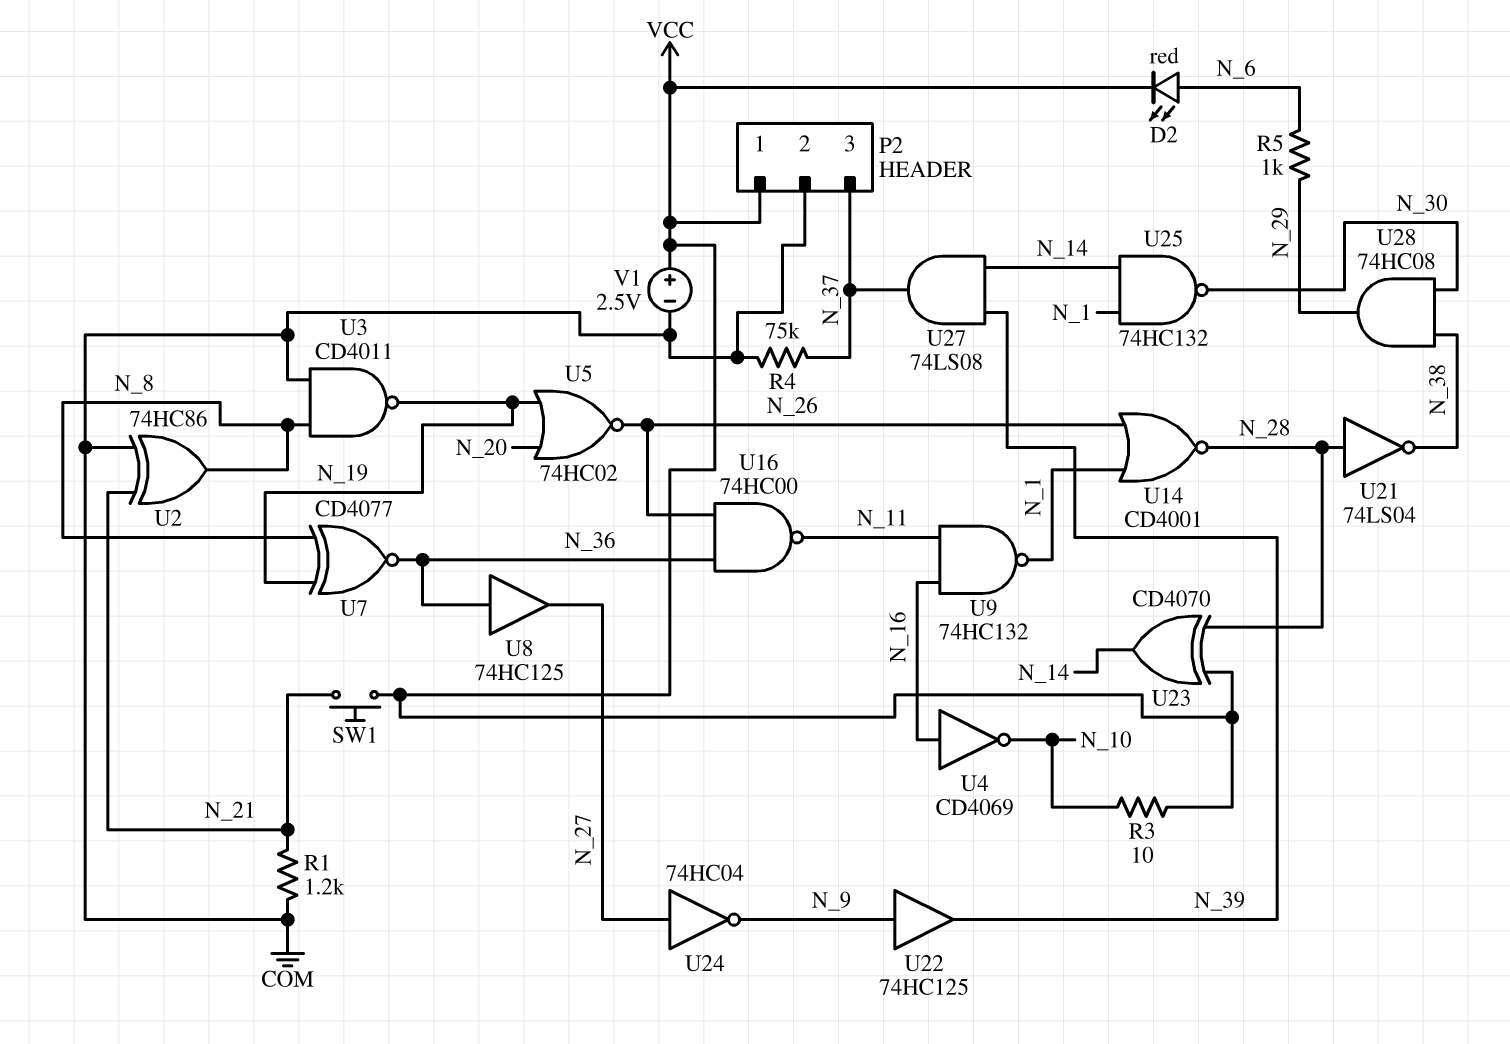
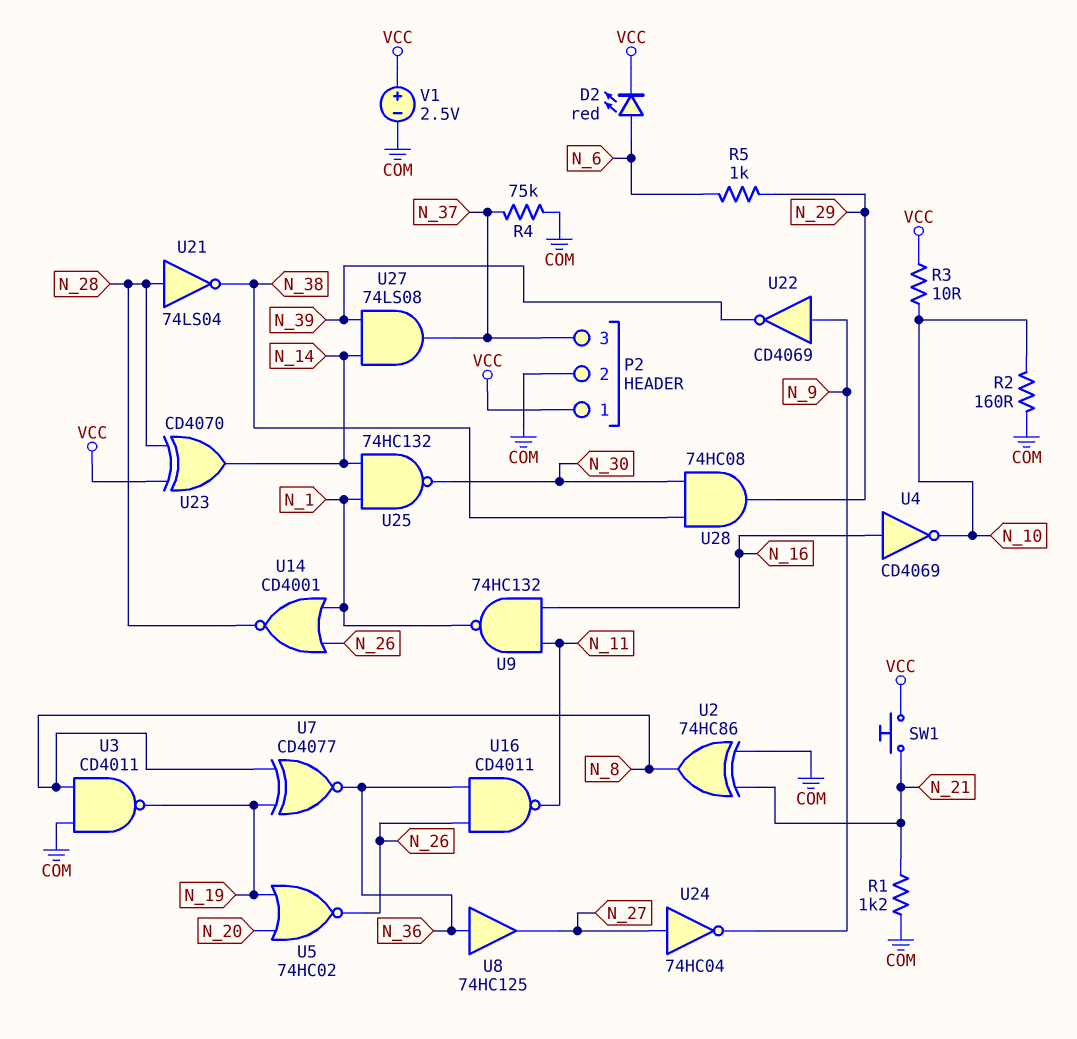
R2: none -> 160 (COM, N_10)
U16: NAND 74HC00 (in N_26, in N_36, out N_11) -> NAND CD4011 (in N_26, in N_36, out N_11)
U22: buffer 74HC125 (in N_9, out N_39) -> NOT CD4069 (in N_9, out N_39)

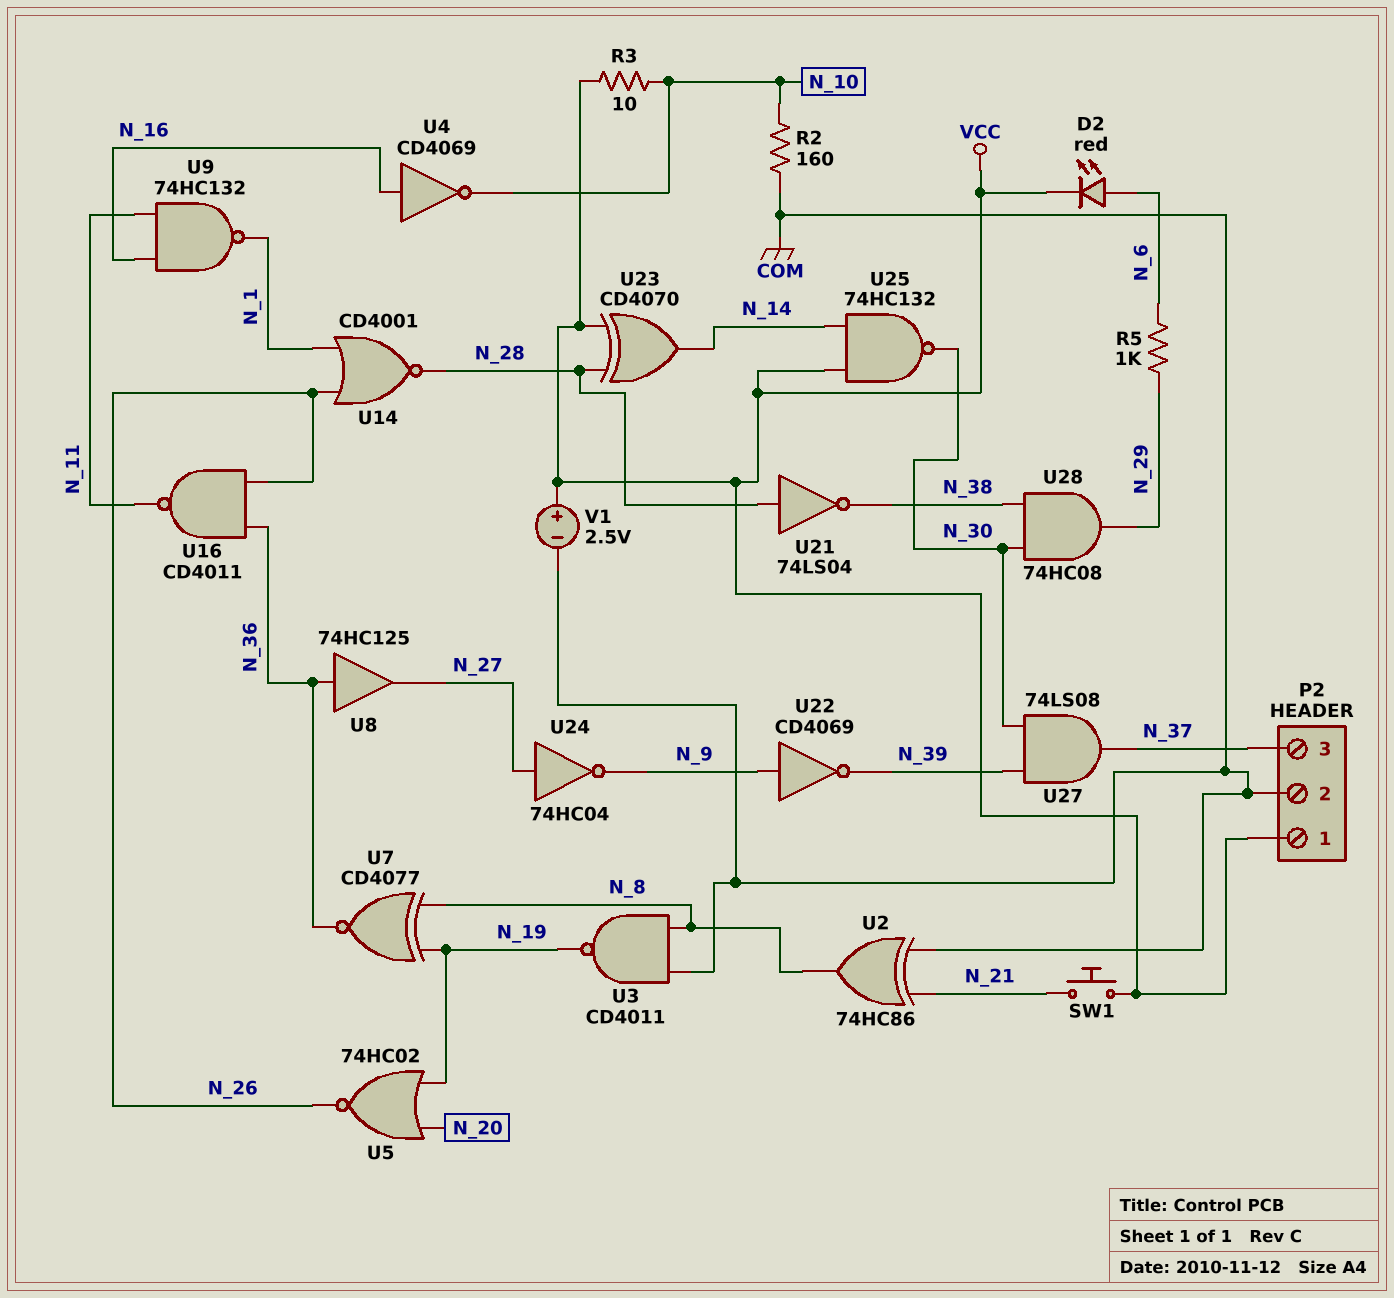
R1: 1.2k (COM, N_21) -> none
R4: 75k (COM, N_37) -> none
U25: NAND 74HC132 (in N_1, in N_14, out N_30) -> NAND 74HC132 (in N_14, in VCC, out N_30)
U27: AND 74LS08 (in N_14, in N_39, out N_37) -> AND 74LS08 (in N_30, in N_39, out N_37)

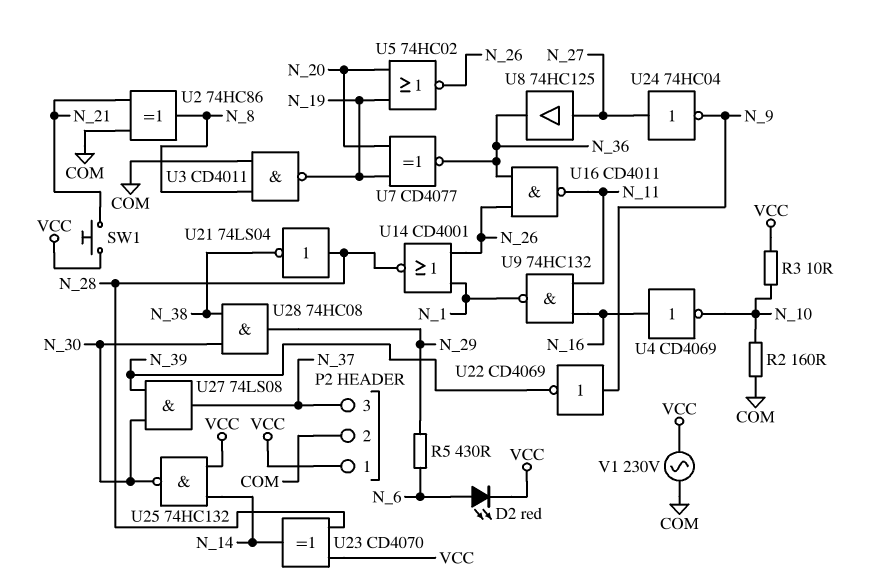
R5: 1k (N_6, N_29) -> 430 (N_6, N_29)
U7: XNOR CD4077 (in N_8, in N_19, out N_36) -> XNOR CD4077 (in N_19, in N_20, out N_36)
U8: buffer 74HC125 (in N_36, out N_27) -> buffer 74HC125 (in N_27, out N_36)
V1: 2.5V (plus VCC, minus COM) -> AC 230V (COM, VCC)

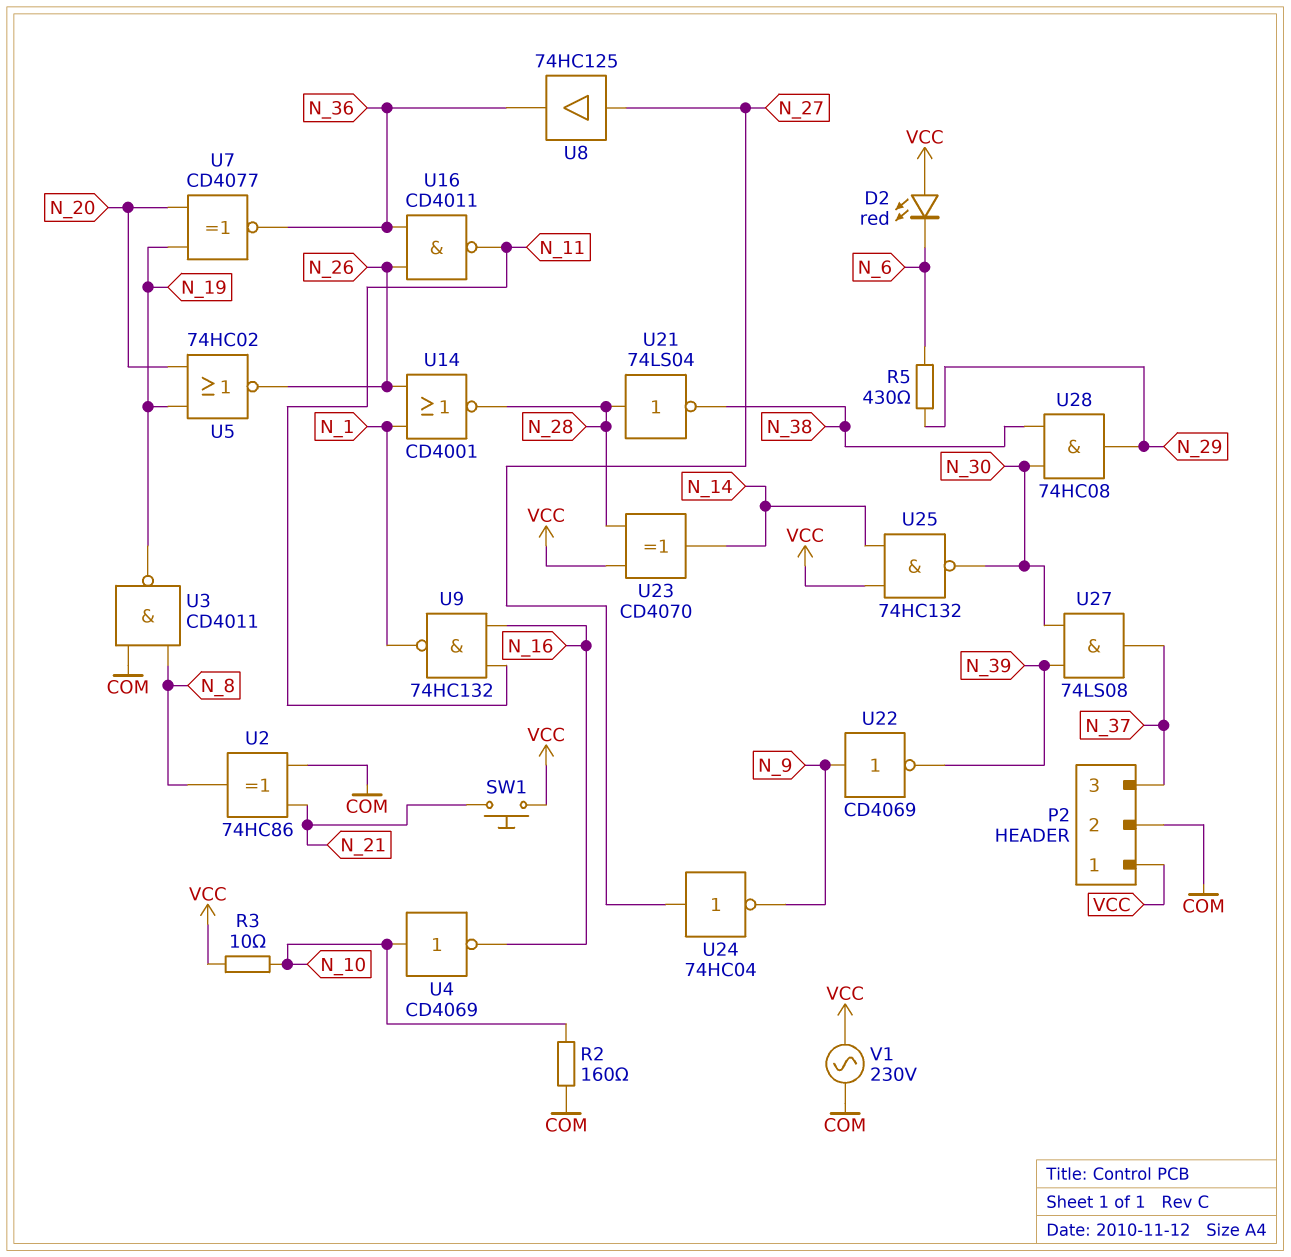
D2: LED red (A N_6, K VCC) -> LED red (A VCC, K N_6)
U4: NOT CD4069 (in N_16, out N_10) -> NOT CD4069 (in N_10, out N_16)

